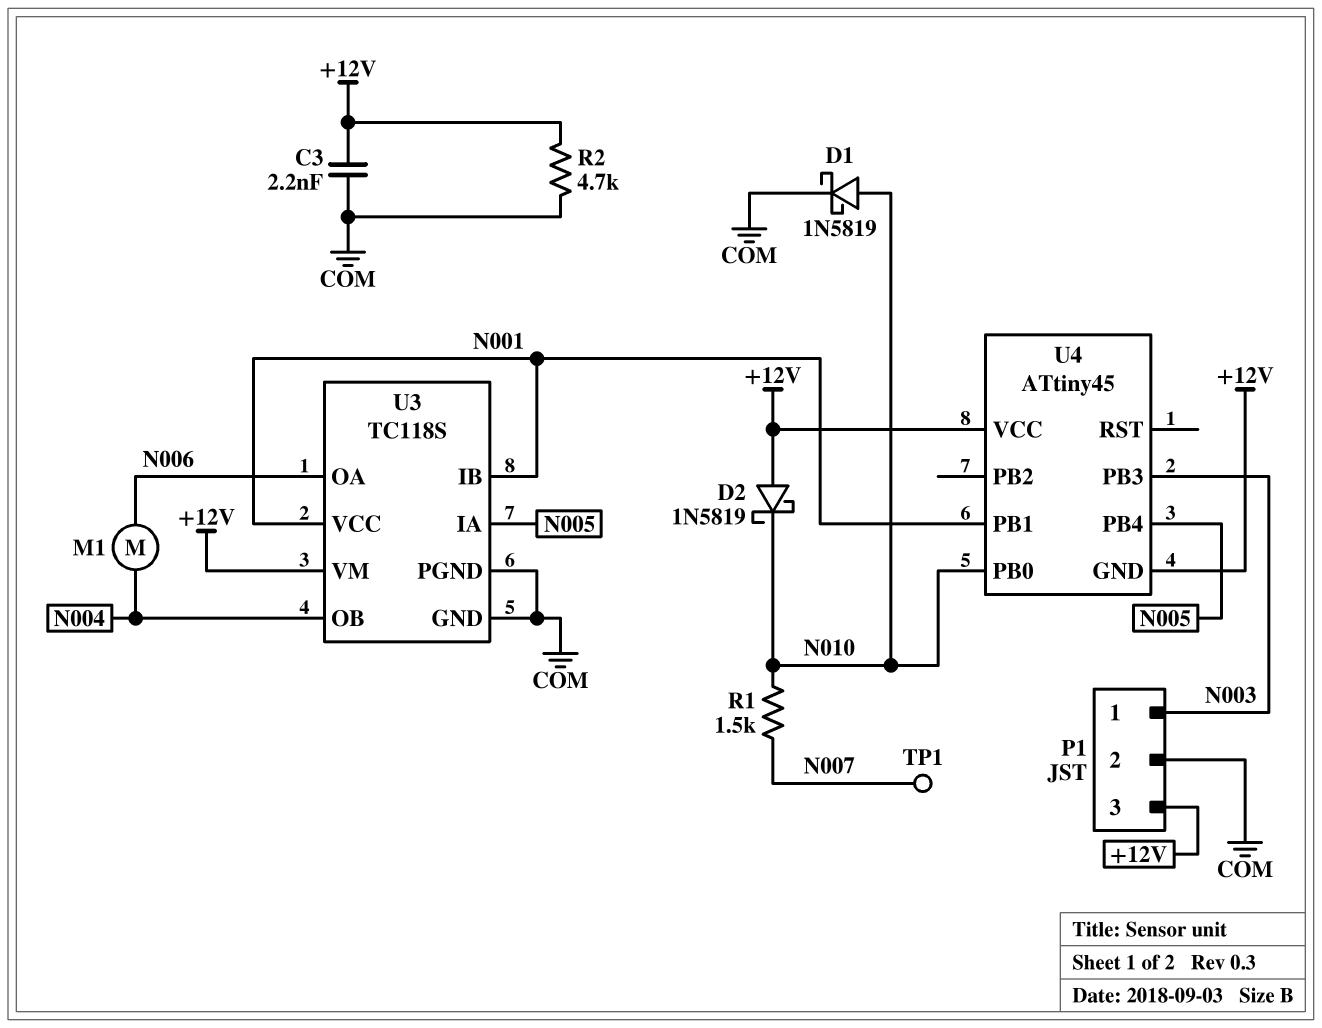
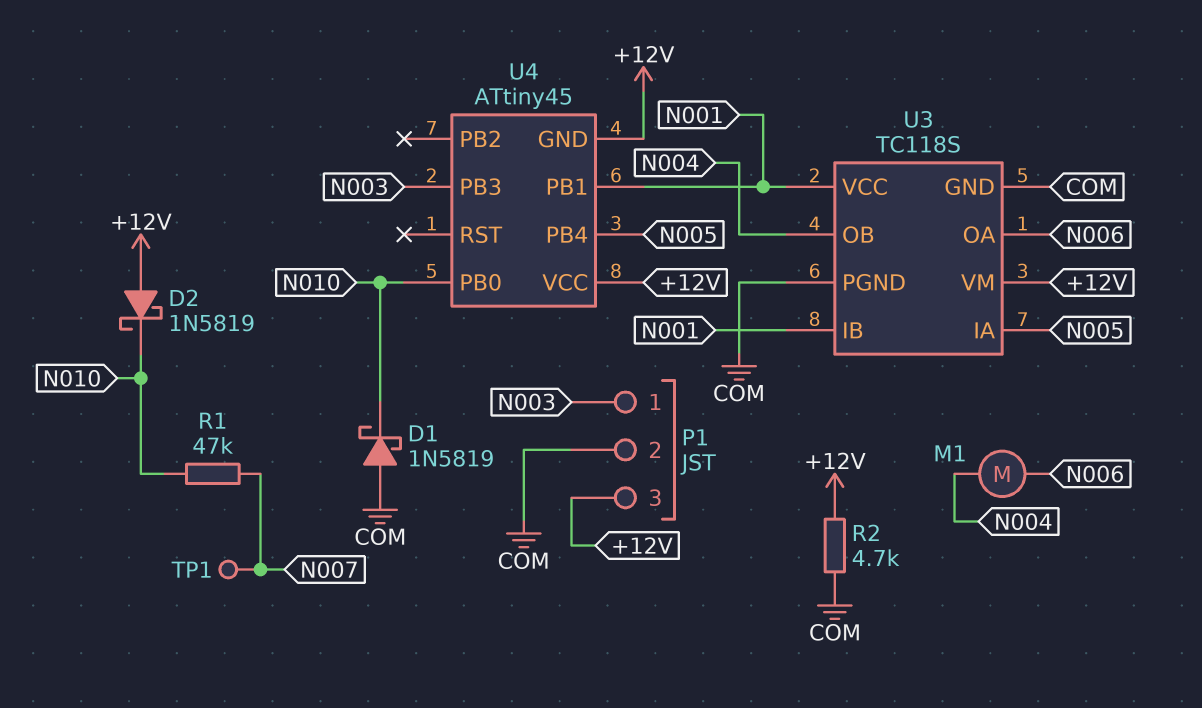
C3: 2.2nF (+12V, COM) -> none
D1: schottky 1N5819 (A N010, K COM) -> schottky 1N5819 (A COM, K N010)
R1: 1.5k (N007, N010) -> 47k (N007, N010)

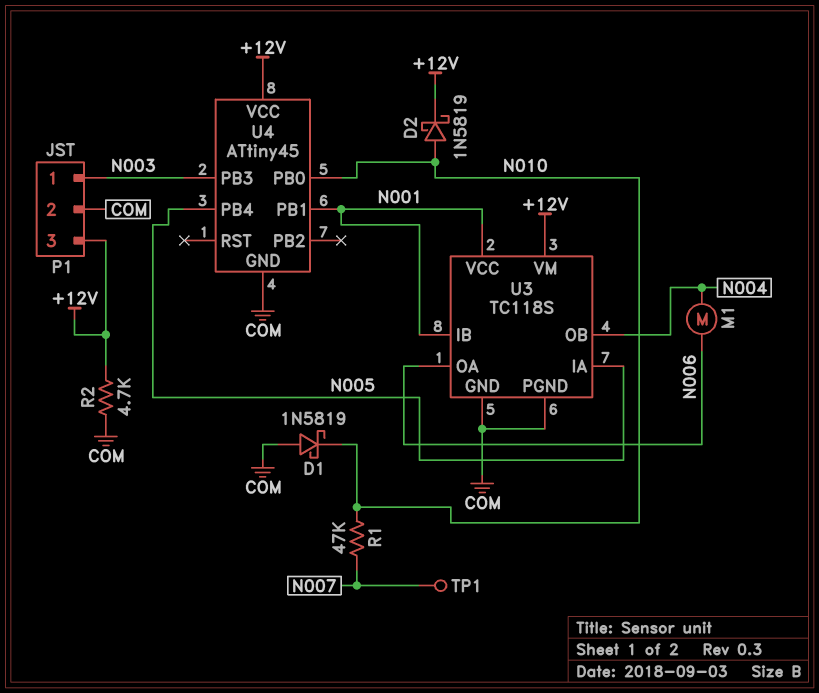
D2: schottky 1N5819 (A +12V, K N010) -> schottky 1N5819 (A N010, K +12V)
U4 pin GND: +12V -> COM

